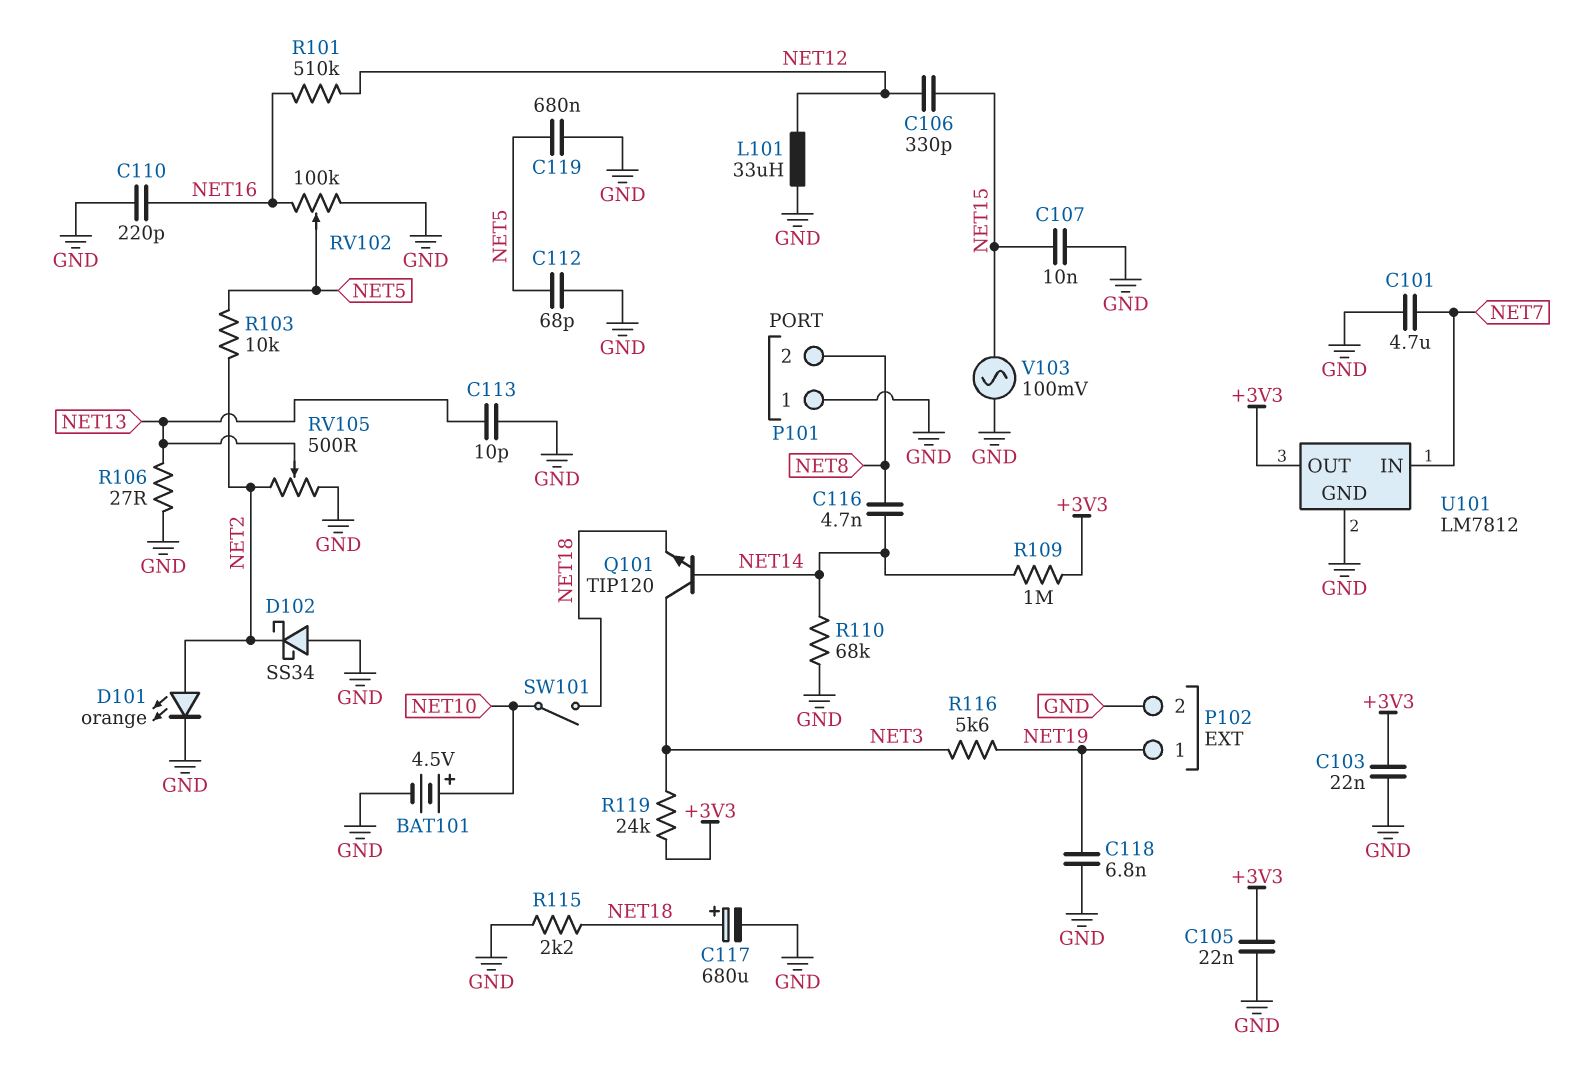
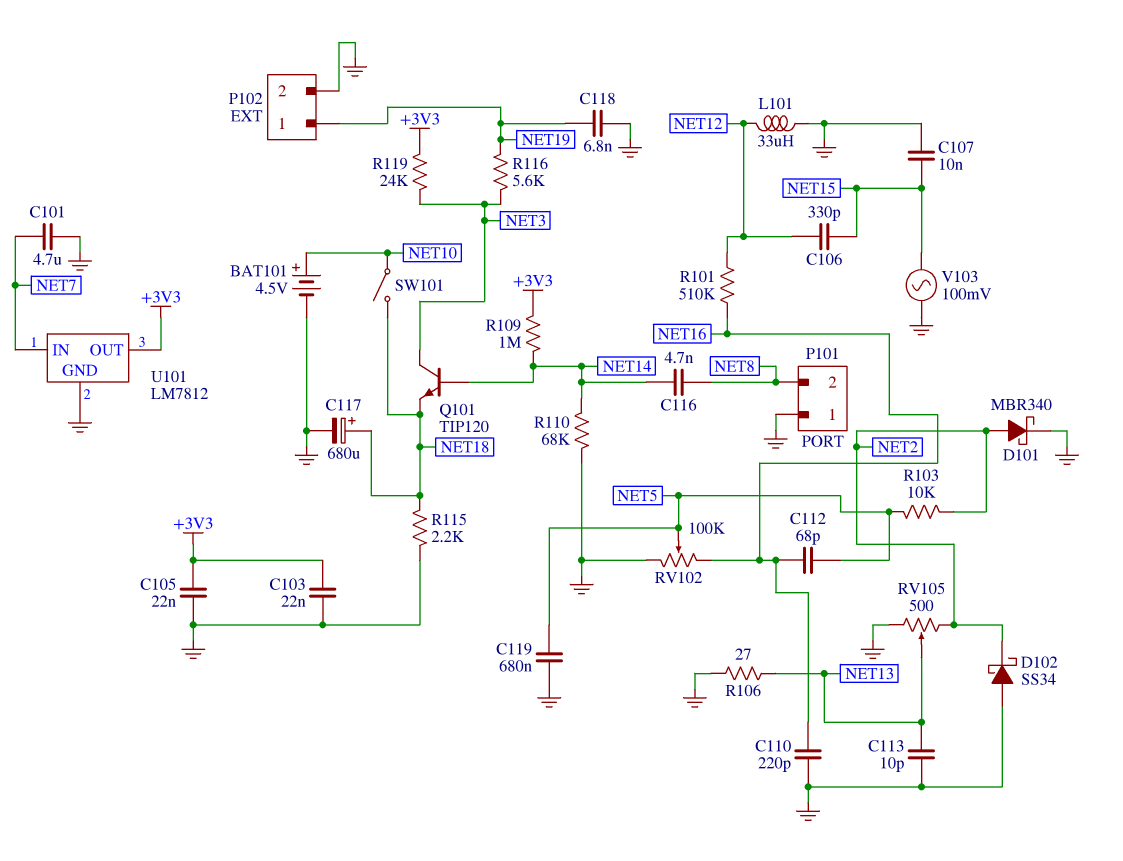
C112: 68pF (GND, NET5) -> 68pF (NET5, NET16)
D101: LED orange (A NET2, K GND) -> schottky MBR340 (A NET2, K GND)

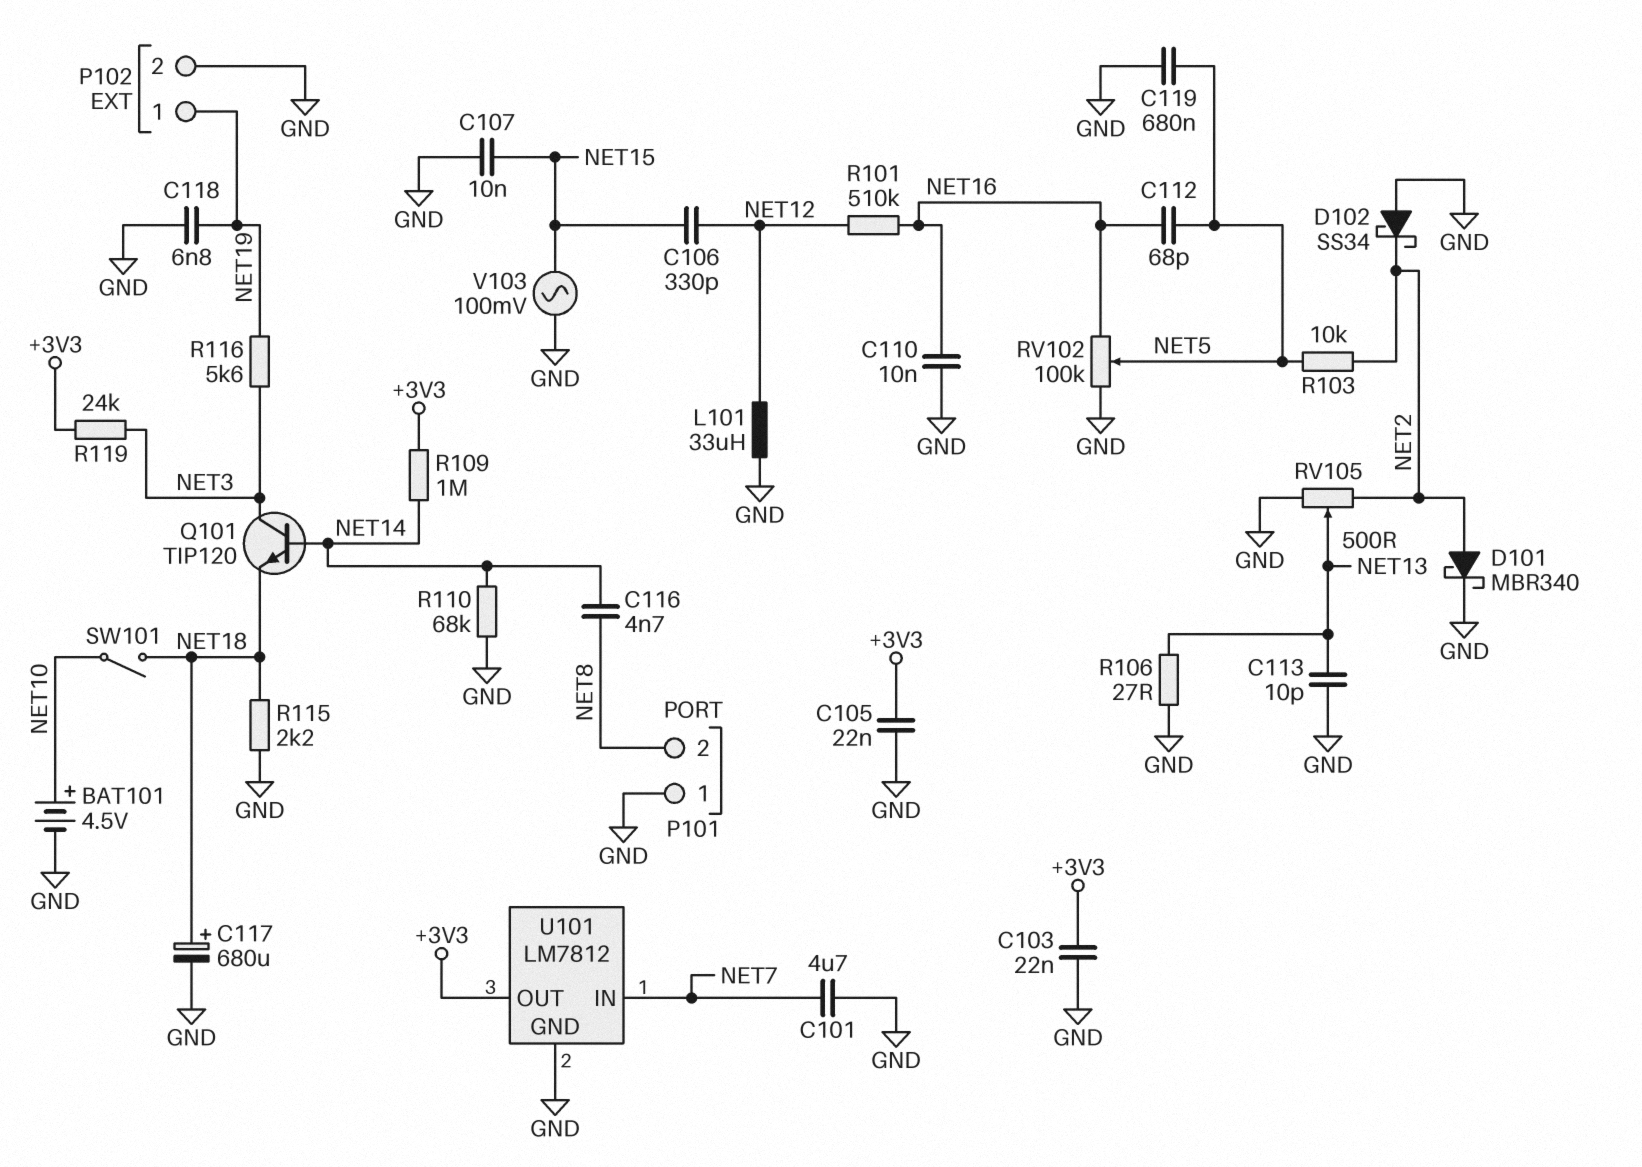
C110: 220pF (GND, NET16) -> 10nF (GND, NET16)

